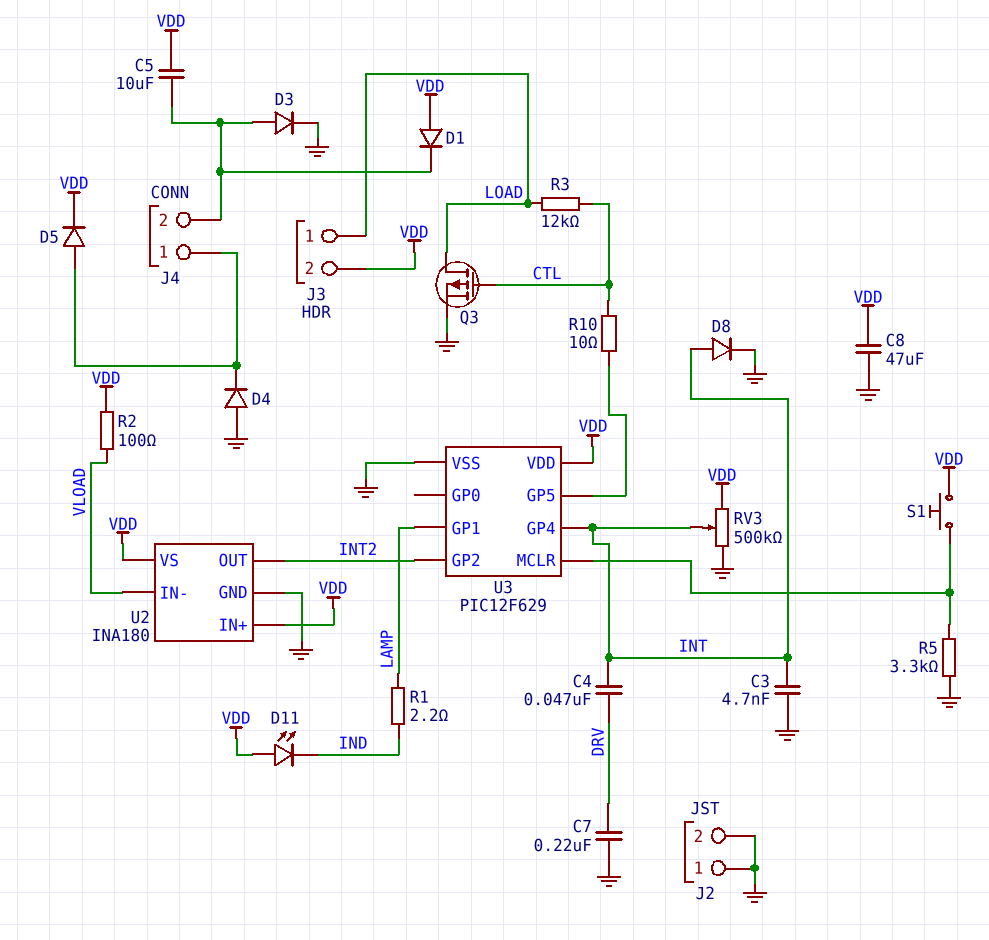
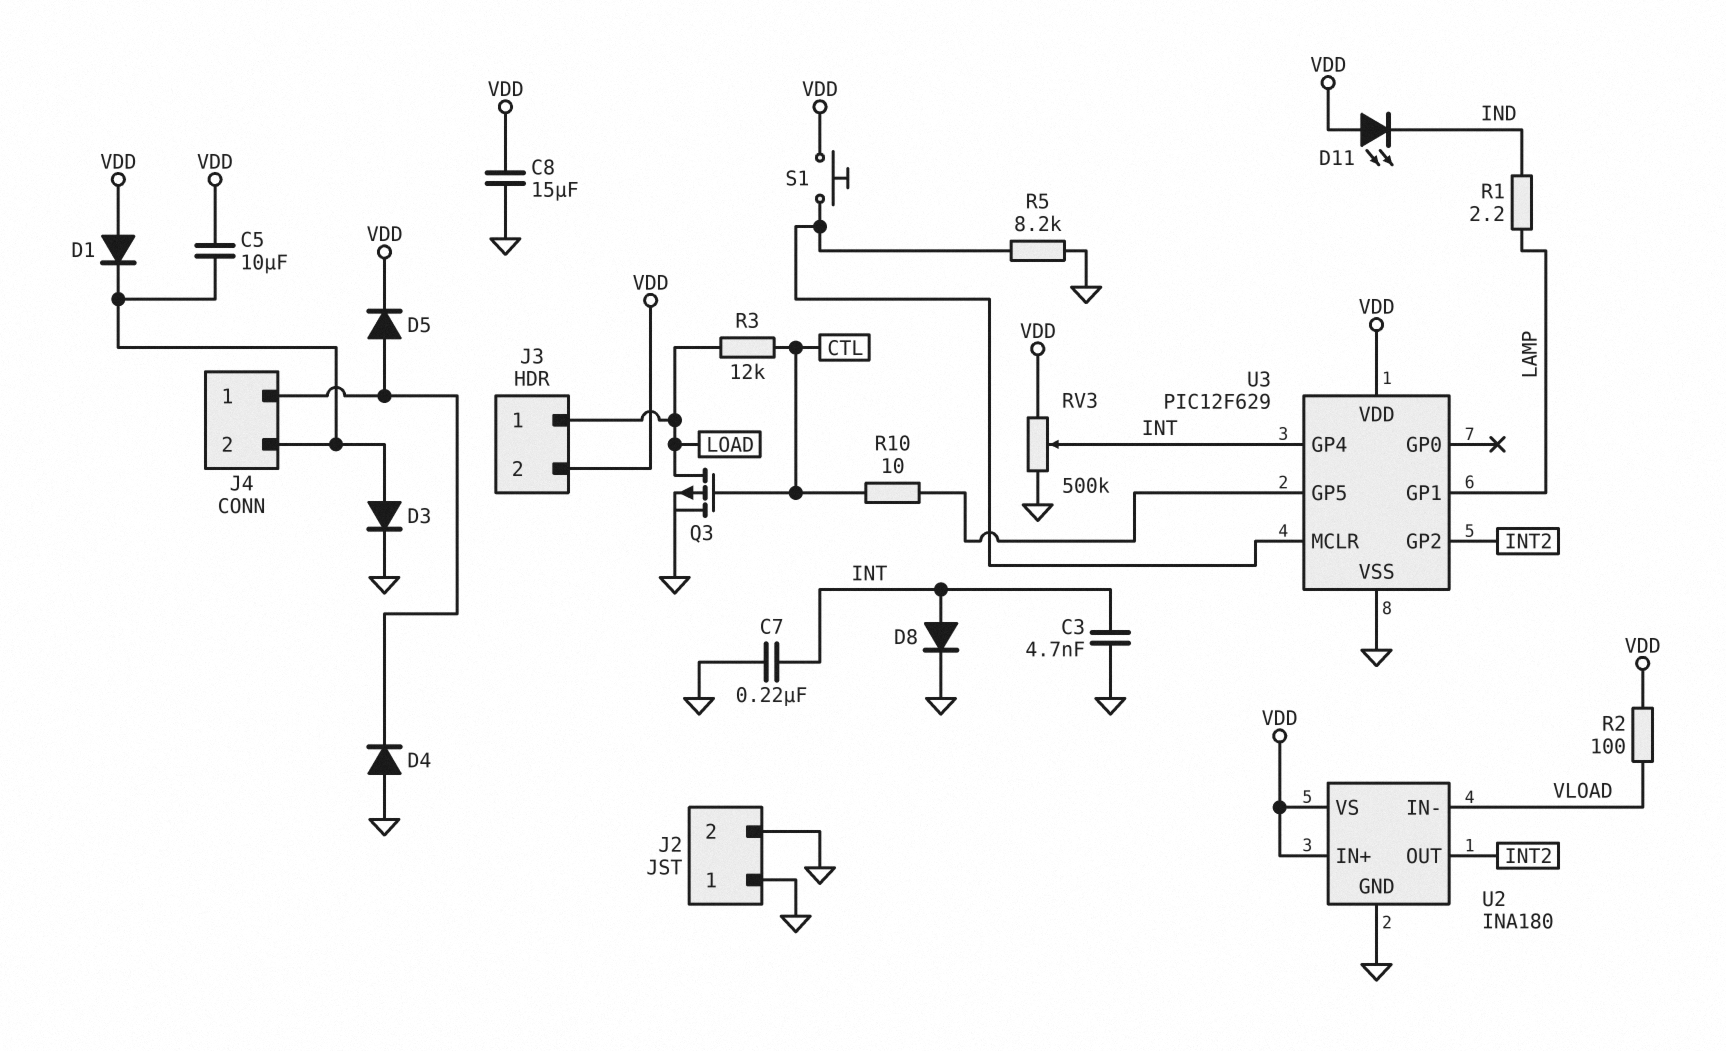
C4: 47nF (DRV, INT) -> none
C7: 220nF (DRV, GND) -> 220nF (GND, INT)
C8: 47uF (GND, VDD) -> 15uF (GND, VDD)
R5: 3.3k (GND, U3/MCLR) -> 8.2k (GND, U3/MCLR)

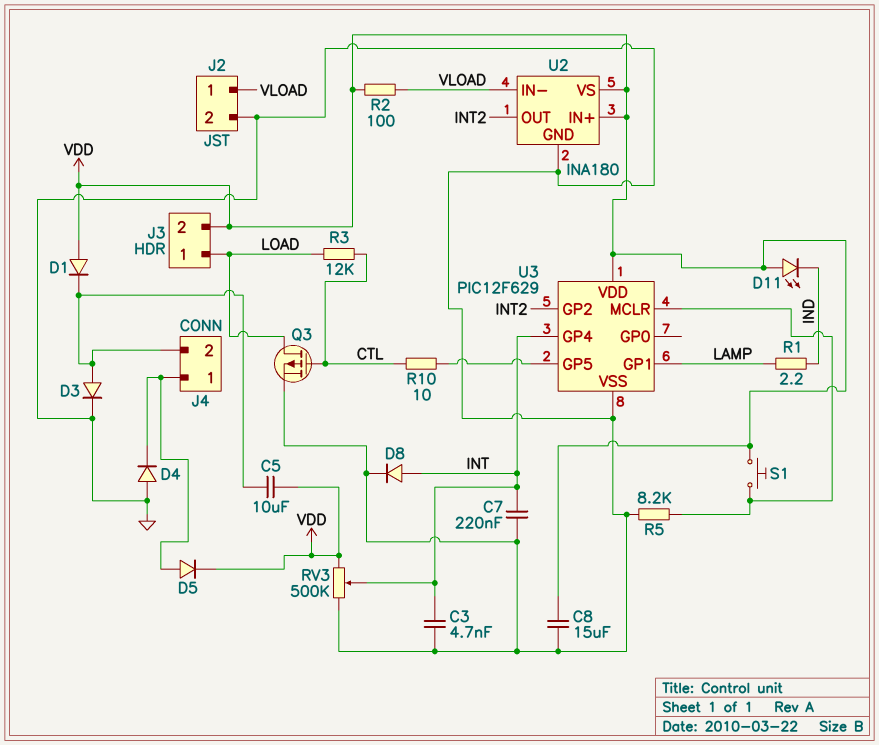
J2 pin 1: GND -> VLOAD

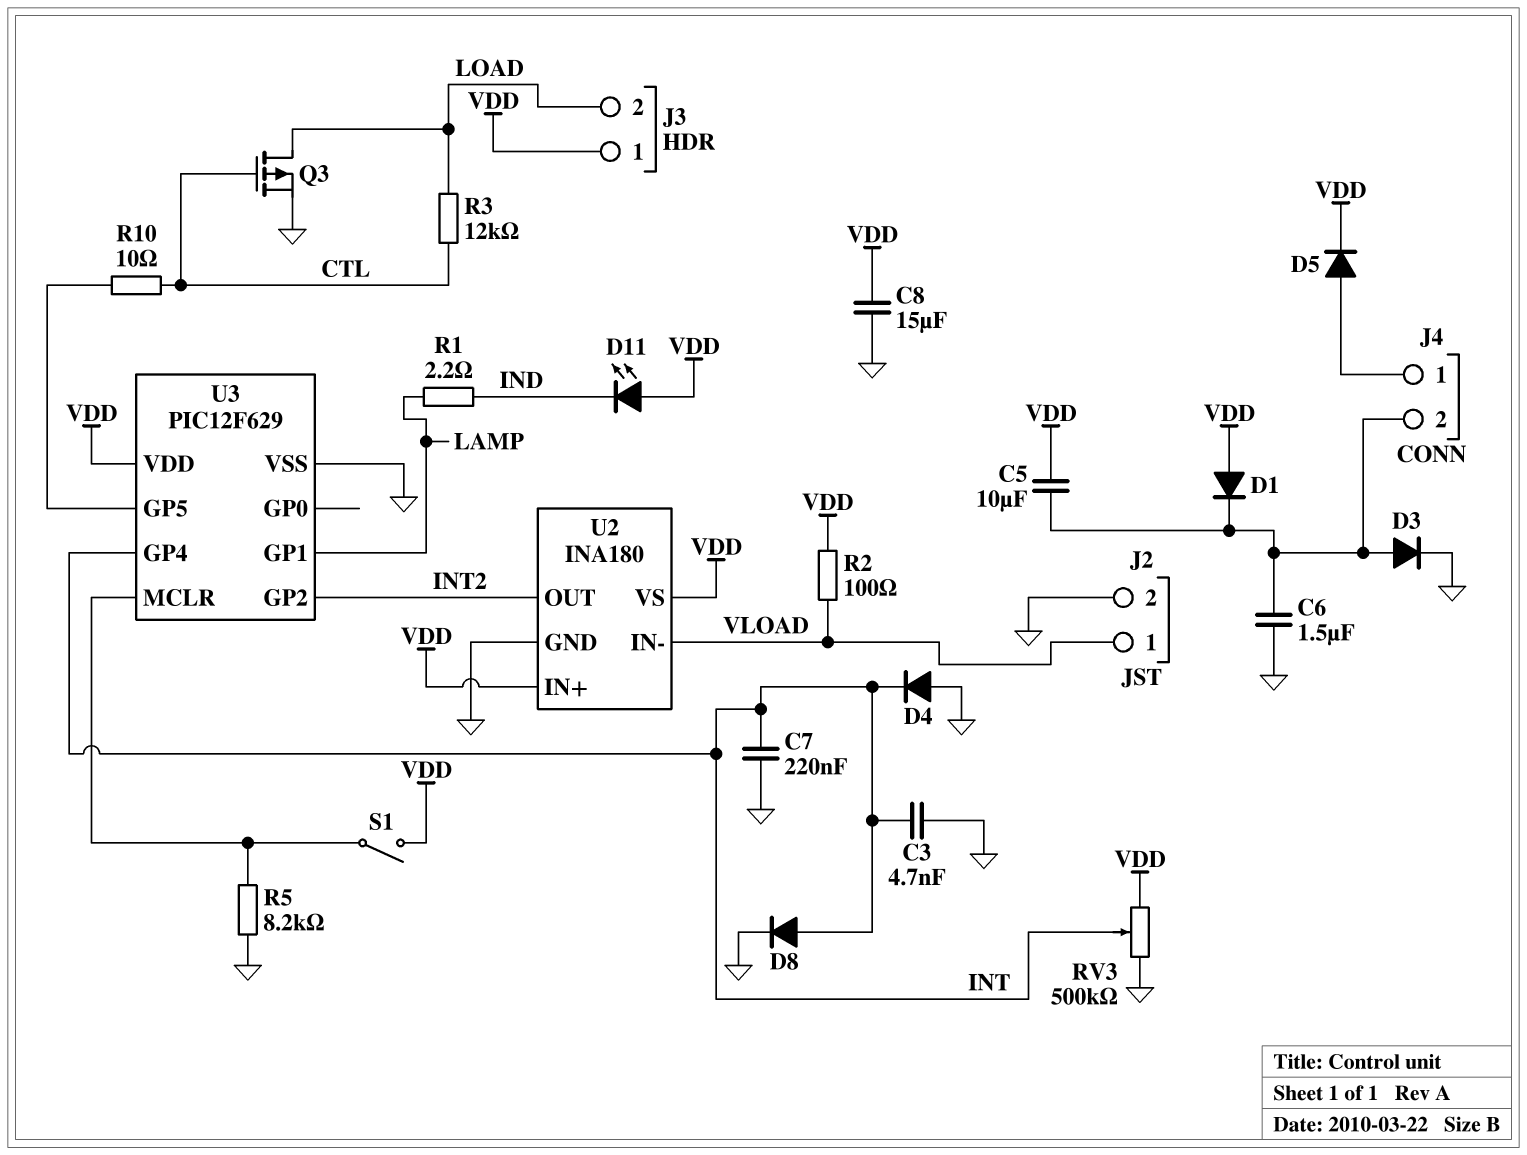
C6: none -> 1.5uF (GND, J4/2)
D4: diode (A GND, K J4/1) -> diode (A GND, K INT)
J3 pin 1: LOAD -> VDD
J3 pin 2: VDD -> LOAD
S1: button (U3/MCLR, VDD) -> switch (U3/MCLR, VDD)

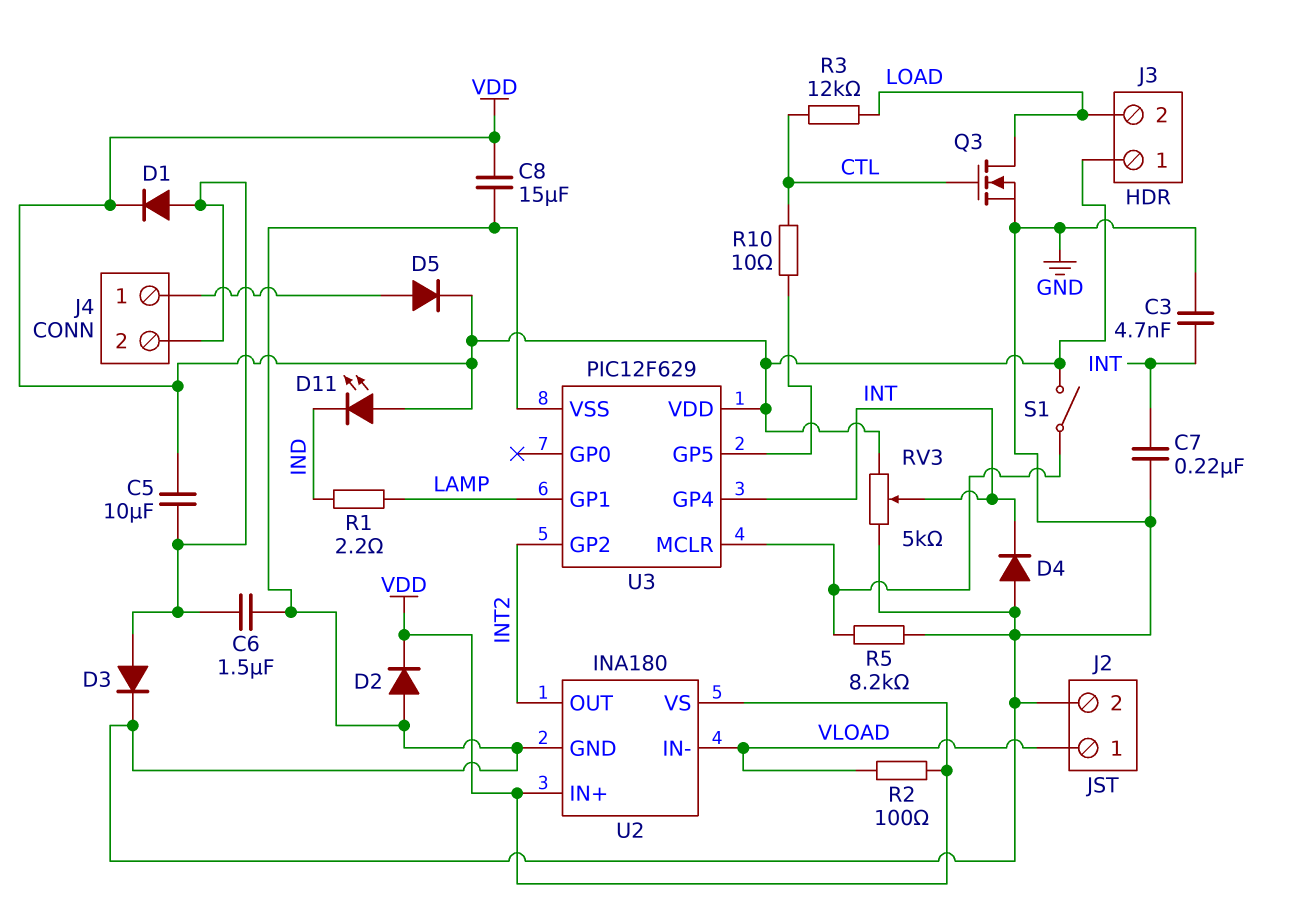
D1: diode (A VDD, K J4/2) -> diode (A J4/2, K VDD)
D2: none -> diode (A GND, K VDD)
D8: diode (A INT, K GND) -> none
Q3: PMOS (G CTL, D LOAD, S GND) -> NMOS (G CTL, D LOAD, S GND)
RV3: 500k (GND, VDD, wiper INT) -> 5k (GND, VDD, wiper INT)

